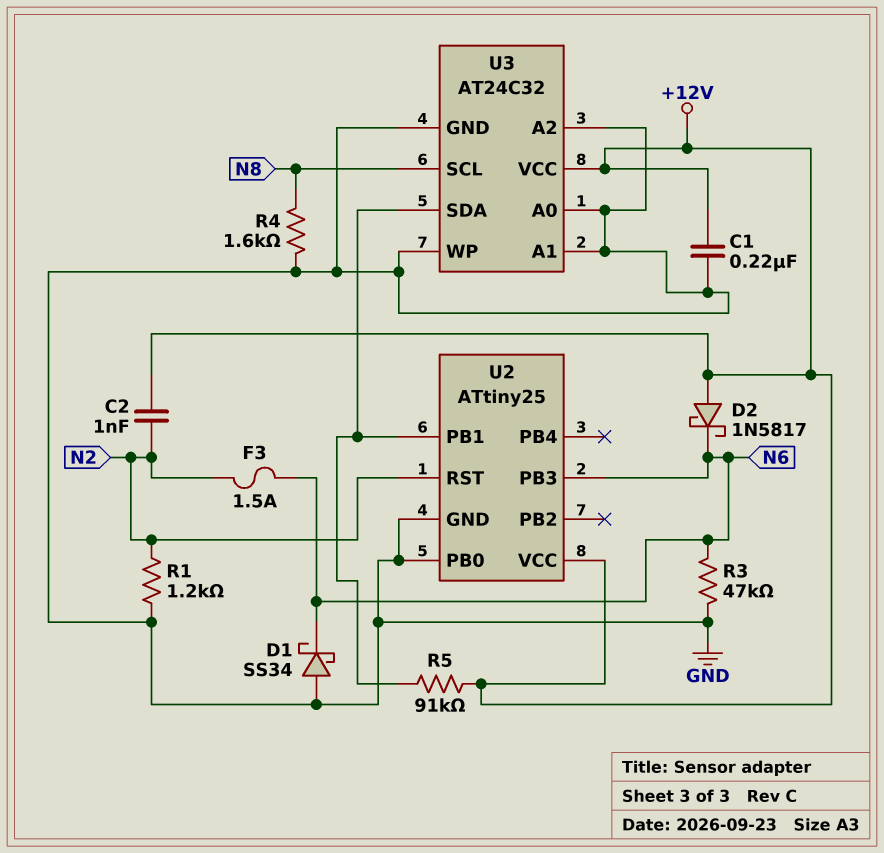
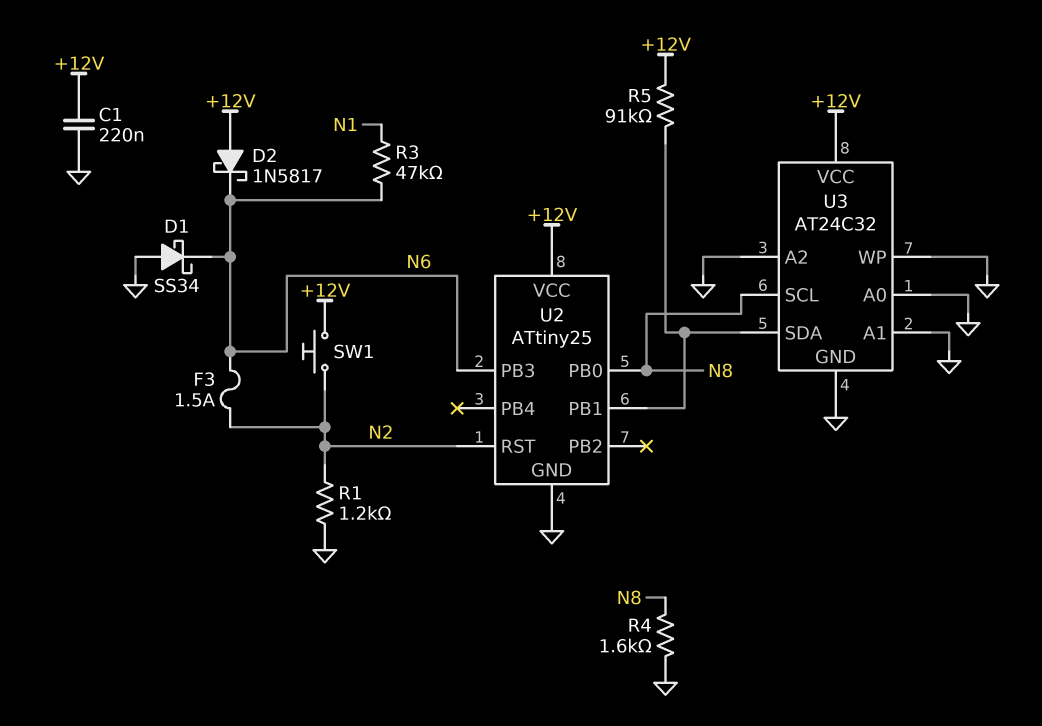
C2: 1nF (+12V, N2) -> none
R3: 47k (GND, N6) -> 47k (N1, N6)
SW1: none -> button (+12V, N2)
U2 pin PB0: GND -> N8

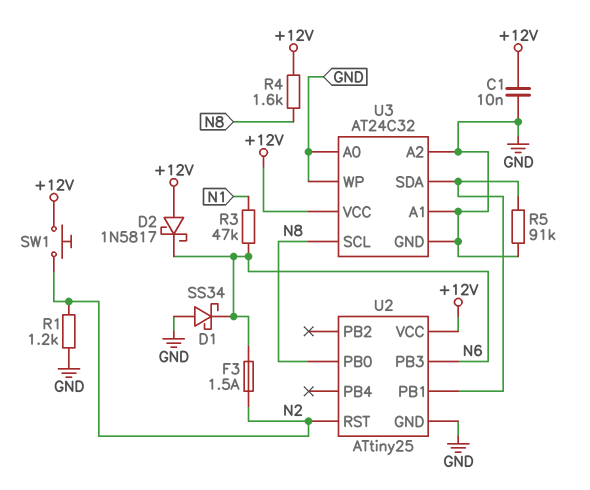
C1: 220nF (+12V, GND) -> 10nF (+12V, GND)
R4: 1.6k (GND, N8) -> 1.6k (+12V, N8)
R5: 91k (+12V, U2/PB1) -> 91k (GND, U2/PB1)

